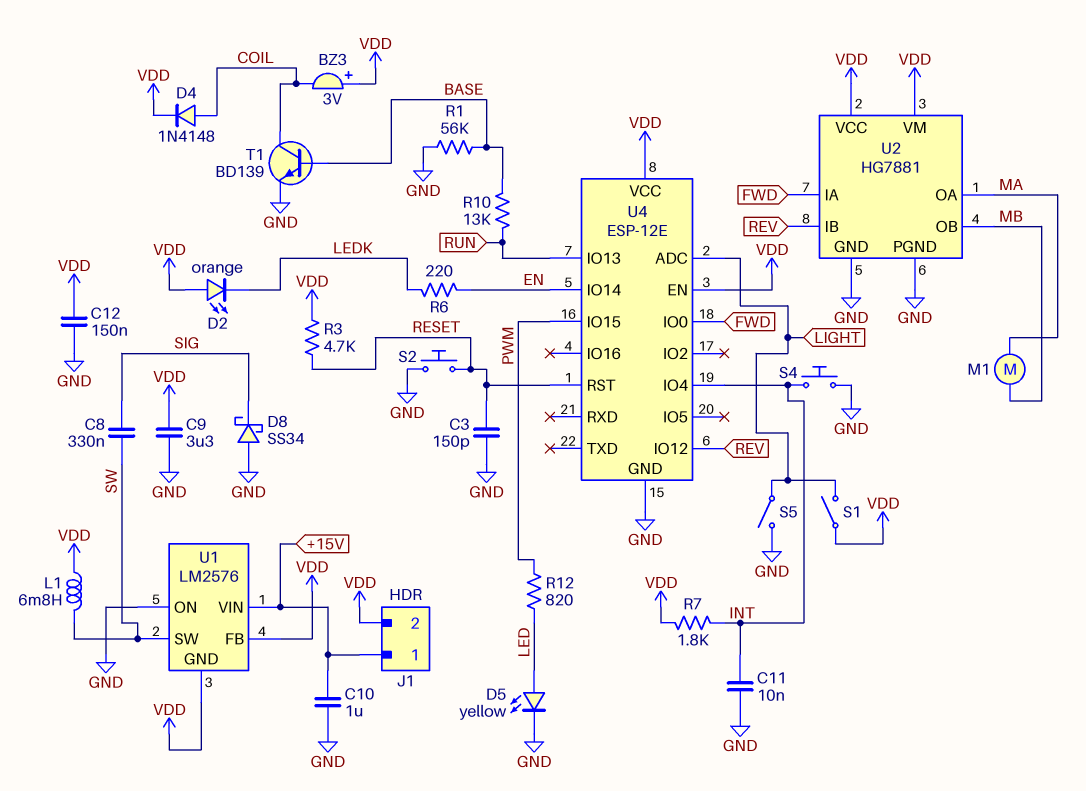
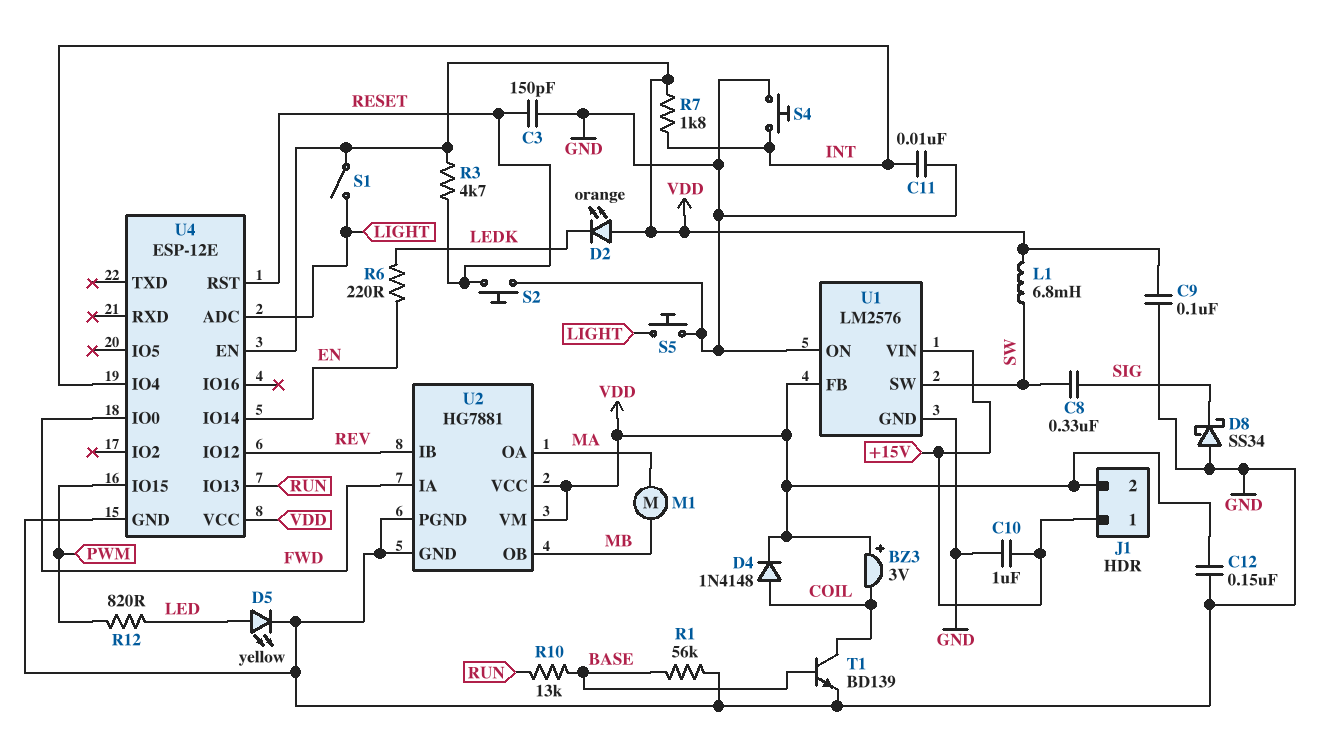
C9: 3.3uF (GND, VDD) -> 100nF (GND, VDD)
S5: switch (GND, LIGHT) -> button (GND, LIGHT)
U1 pin GND: VDD -> GND

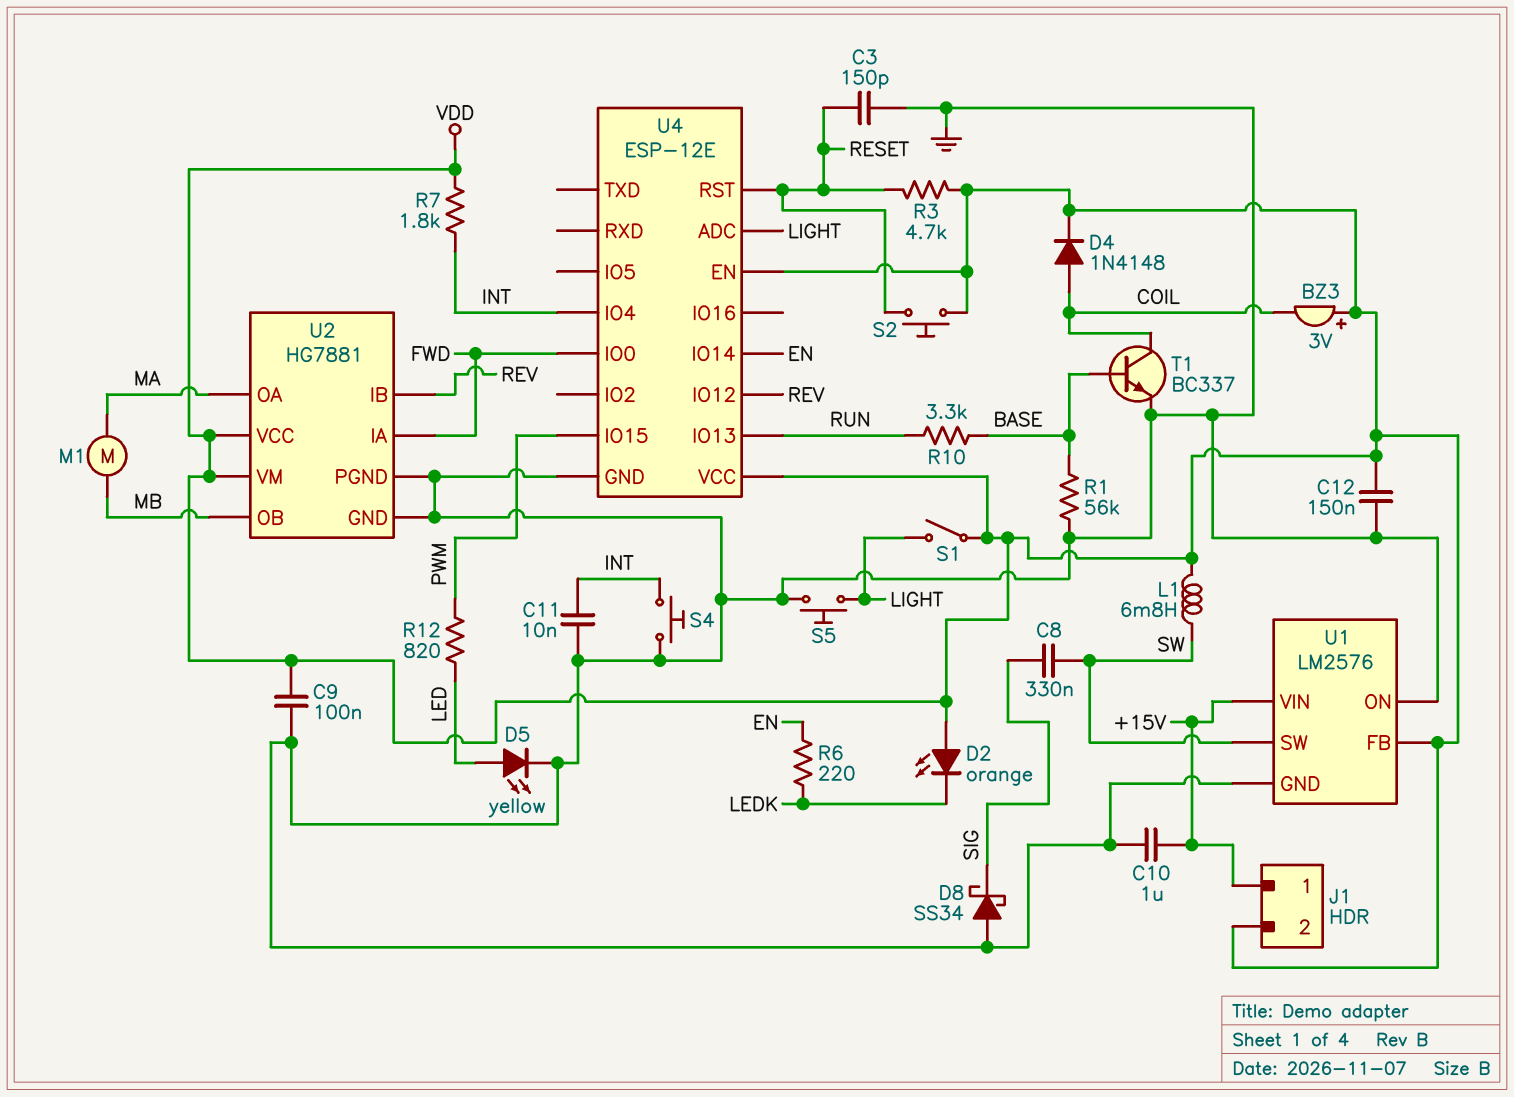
R10: 13k (BASE, RUN) -> 3.3k (BASE, RUN)
S2: button (GND, RESET) -> button (RESET, VDD)
T1: NPN BD139 (B BASE, C COIL, E GND) -> NPN BC337 (B BASE, C COIL, E GND)

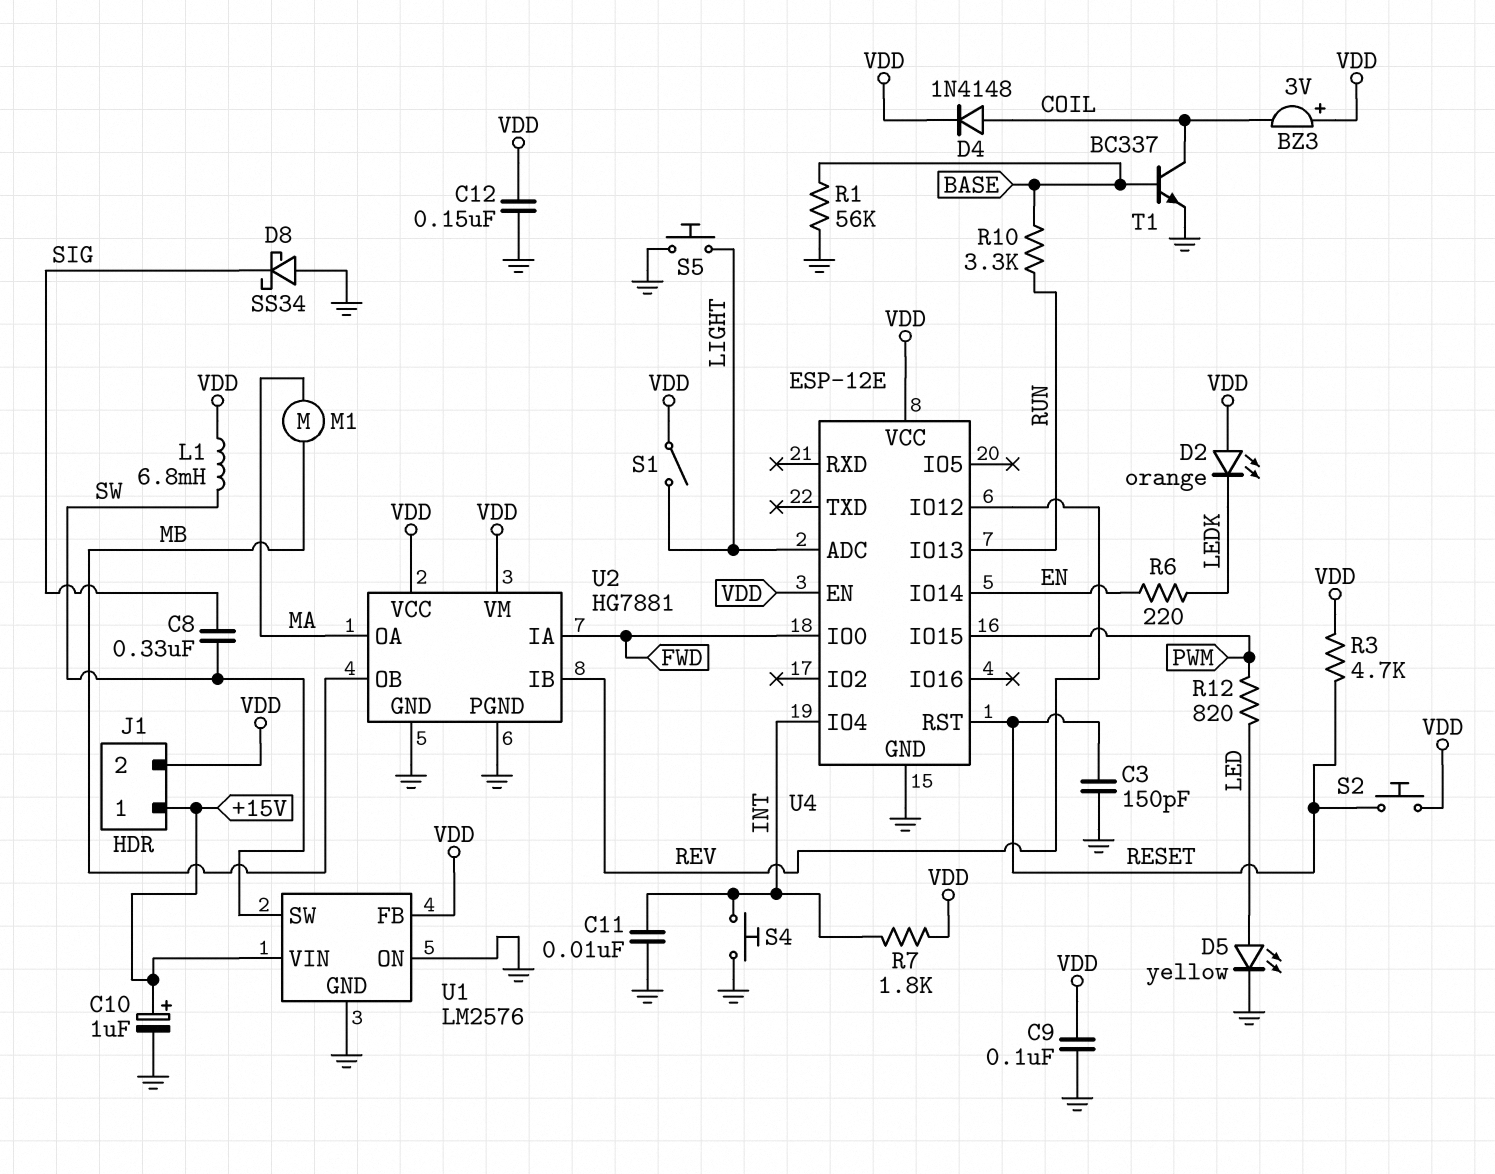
C10: 1uF (+15V, GND) -> 1uF (plus +15V, minus GND)

